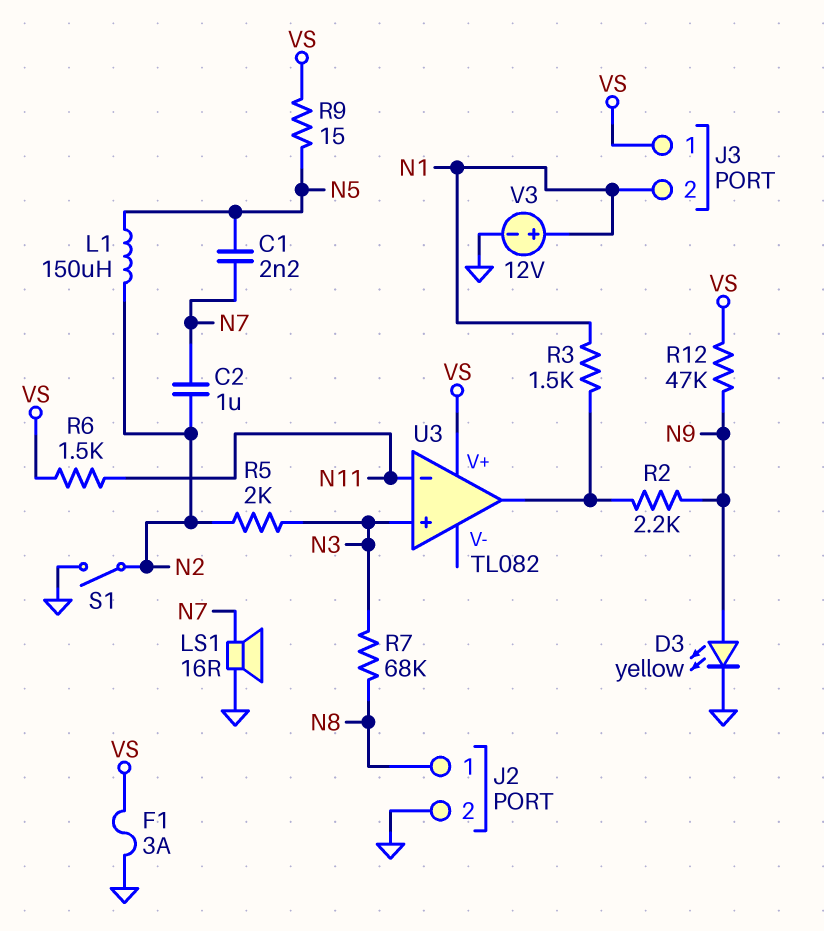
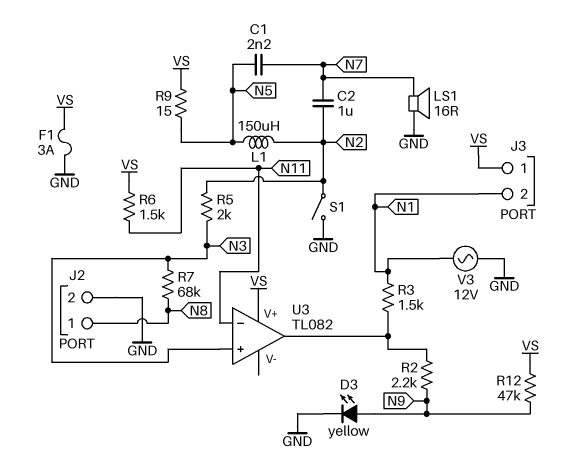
V3: 12V (plus N1, minus GND) -> AC 12V (GND, N1)

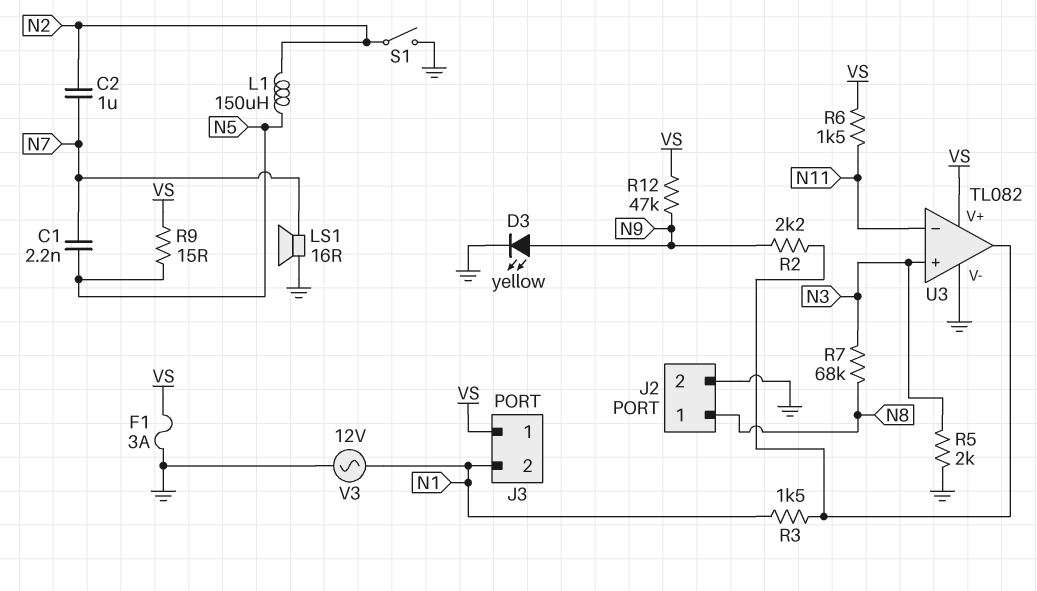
R5: 2k (N2, N3) -> 2k (GND, N3)
U3 pin V-: none -> GND

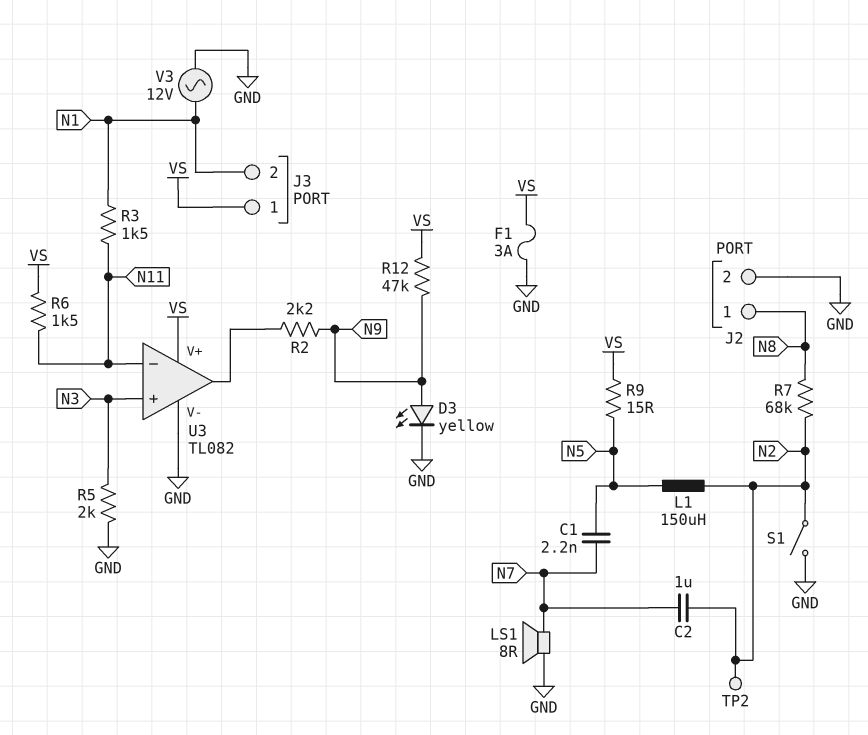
LS1: speaker 16R (GND, N7) -> speaker 8R (GND, N7)
R3: 1.5k (N1, U3/out) -> 1.5k (N1, N11)
R7: 68k (N3, N8) -> 68k (N2, N8)
TP2: none -> test point (N2)

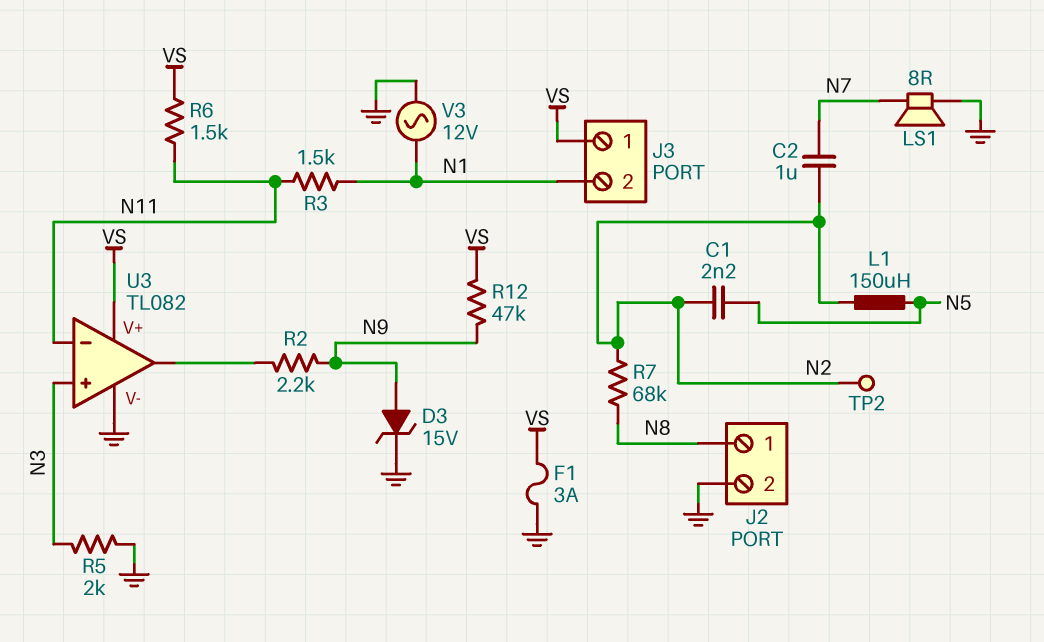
C1: 2.2nF (N5, N7) -> 2.2nF (N2, N5)
D3: LED yellow (A N9, K GND) -> zener 15V (A N9, K GND)
R9: 15 (N5, VS) -> none
S1: switch (GND, N2) -> none

